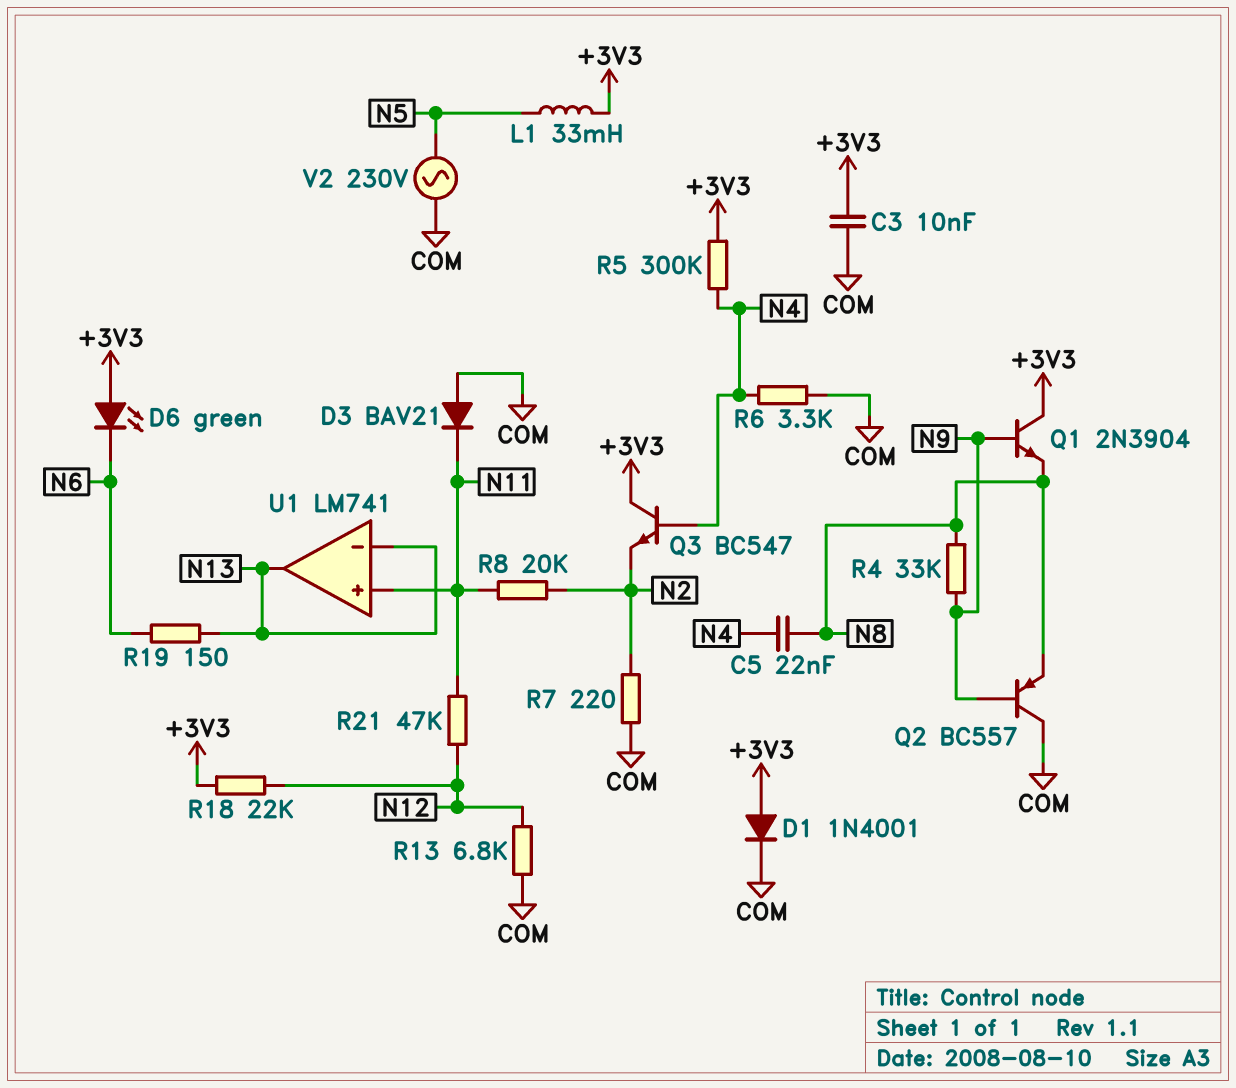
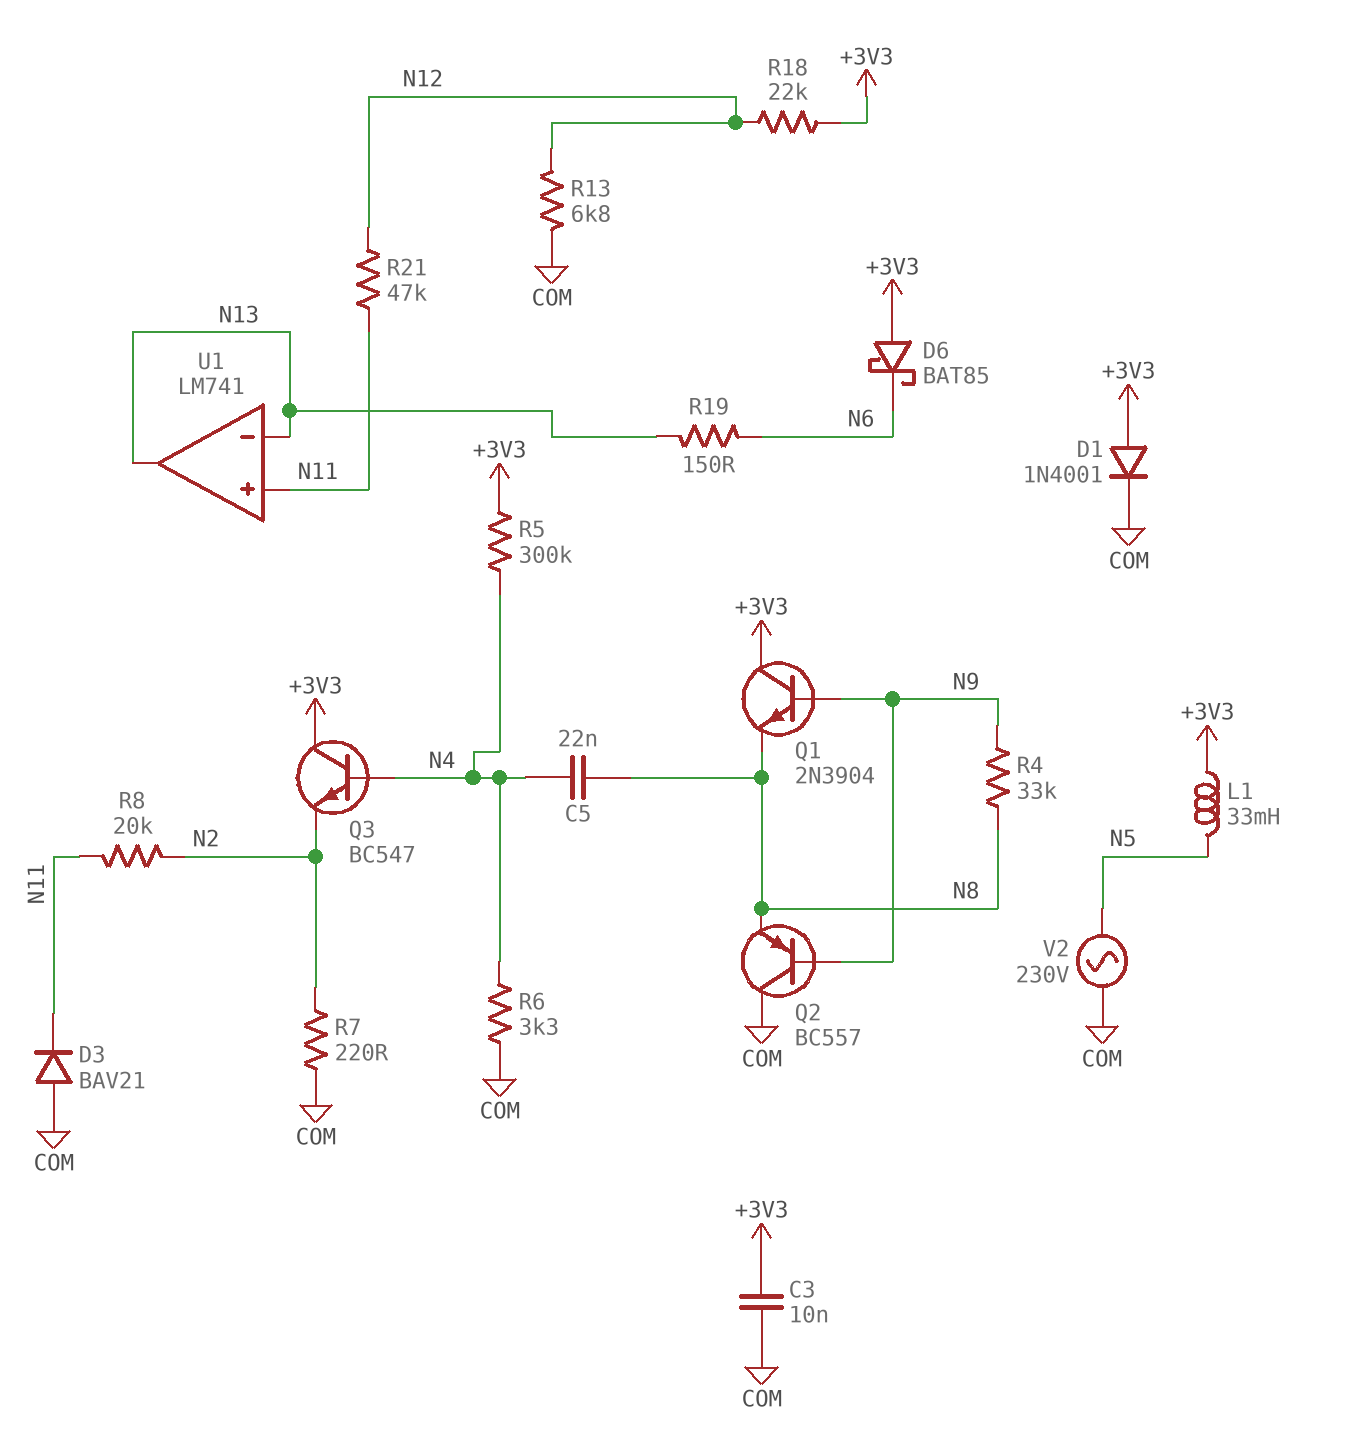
D6: LED green (A +3V3, K N6) -> schottky BAT85 (A +3V3, K N6)

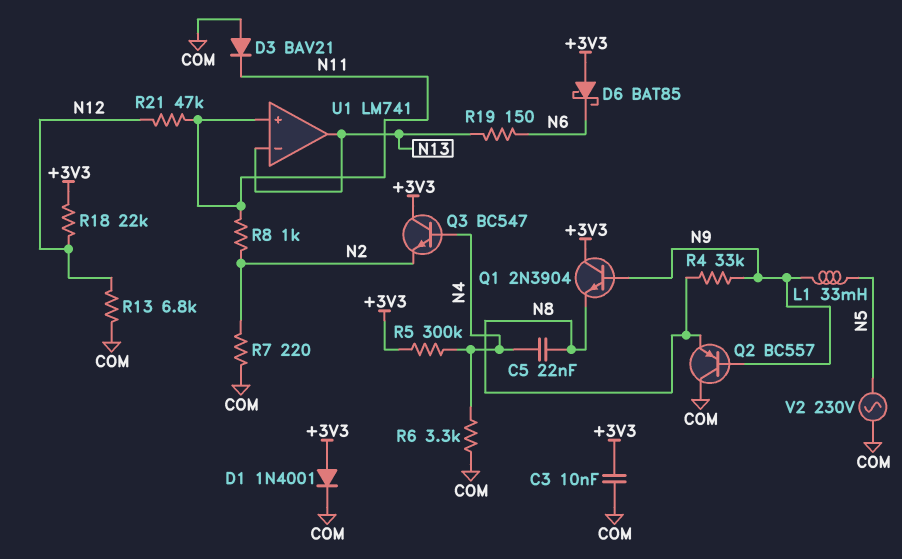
L1: 33mH (+3V3, N5) -> 33mH (N5, N9)
R8: 20k (N2, N11) -> 1k (N2, N11)

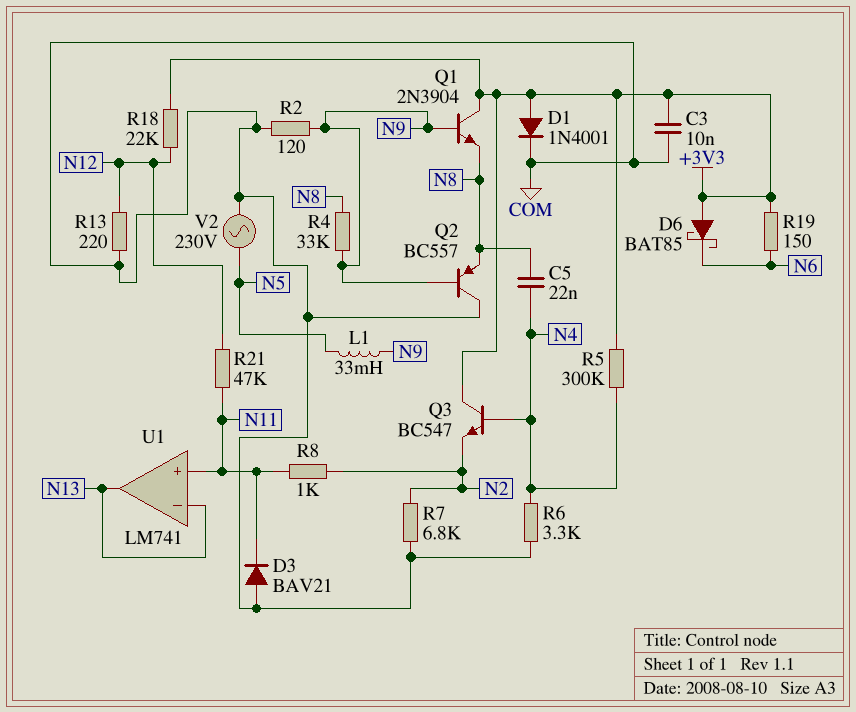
R2: none -> 120 (COM, N9)
R7: 220 (COM, N2) -> 6.8k (COM, N2)
R13: 6.8k (COM, N12) -> 220 (COM, N12)
R19: 150 (N6, N13) -> 150 (+3V3, N6)

